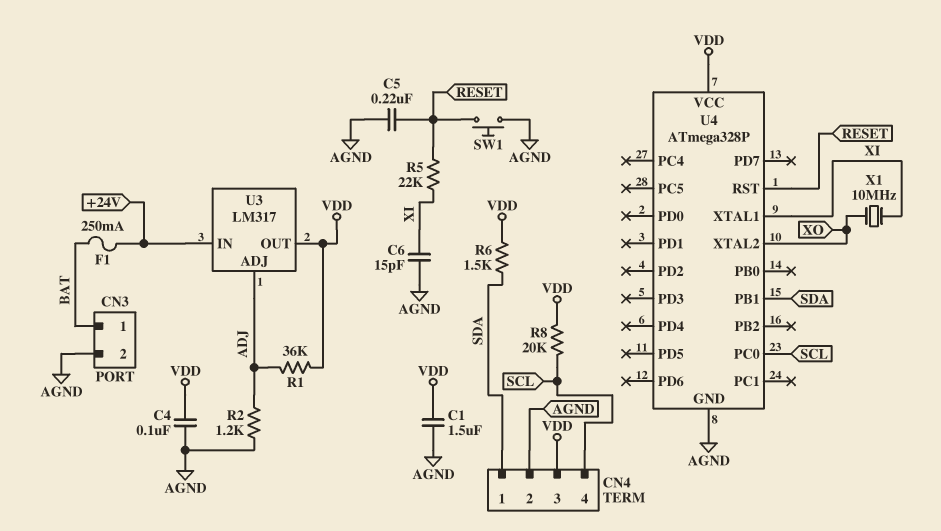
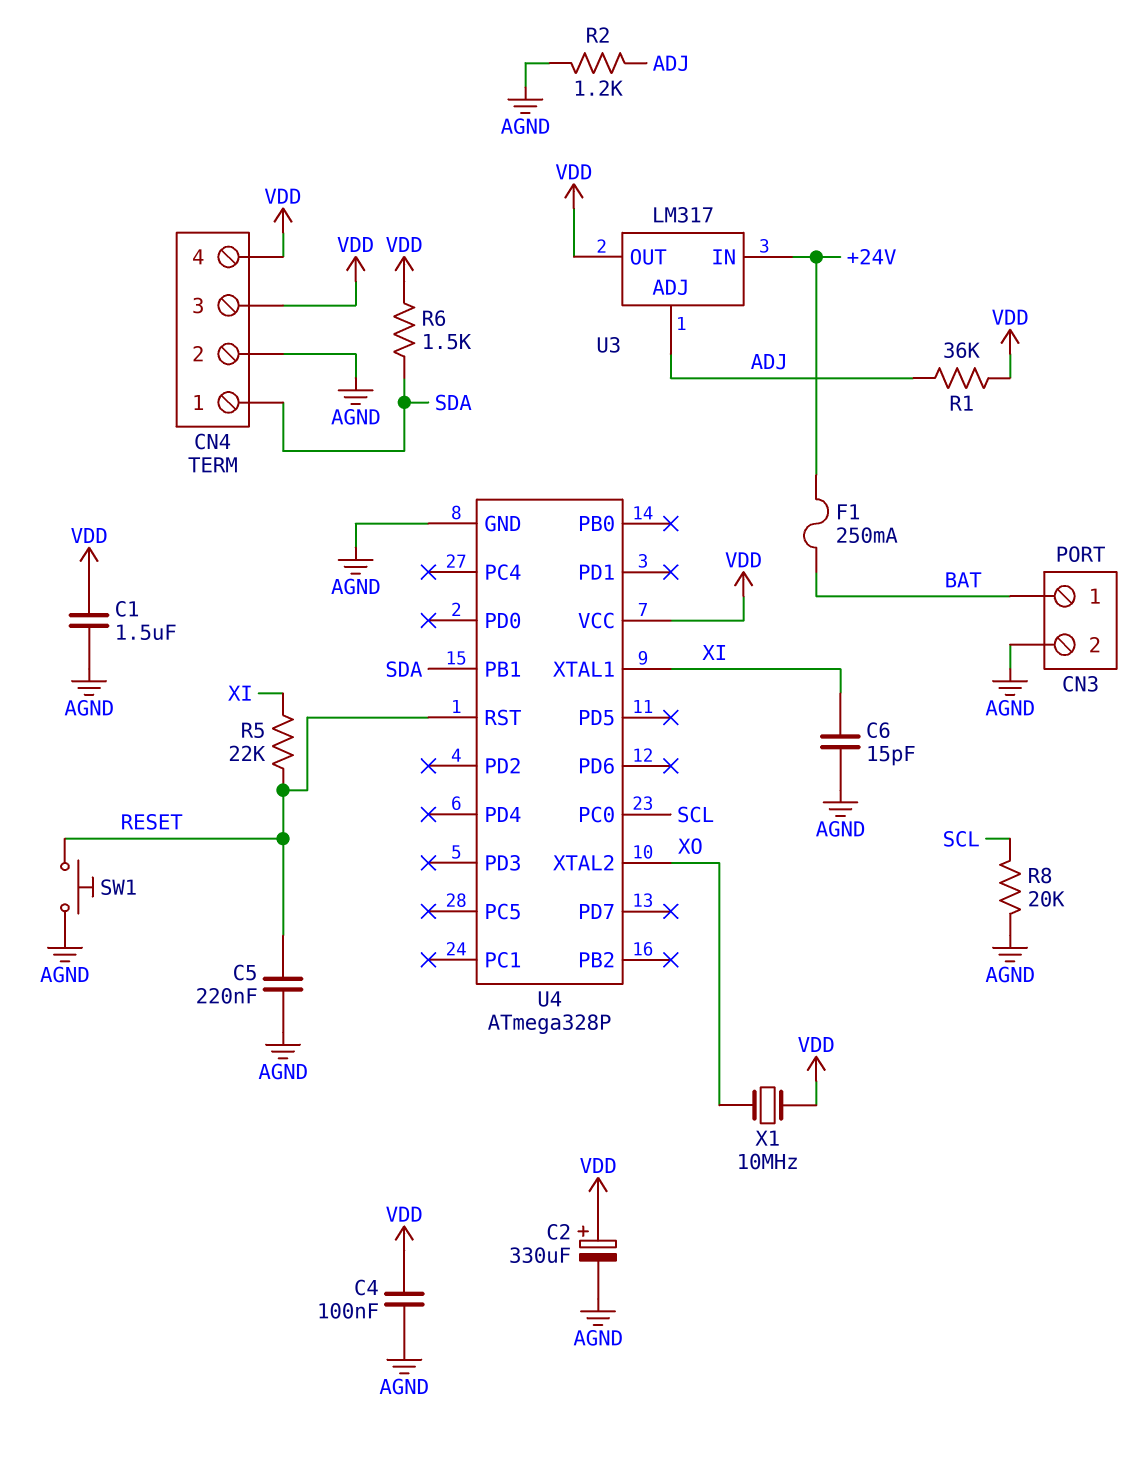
C2: none -> 330uF (plus VDD, minus AGND)
CN4 pin 4: SCL -> VDD
R8: 20k (SCL, VDD) -> 20k (AGND, SCL)
X1: 10MHz (XI, XO) -> 10MHz (VDD, XO)

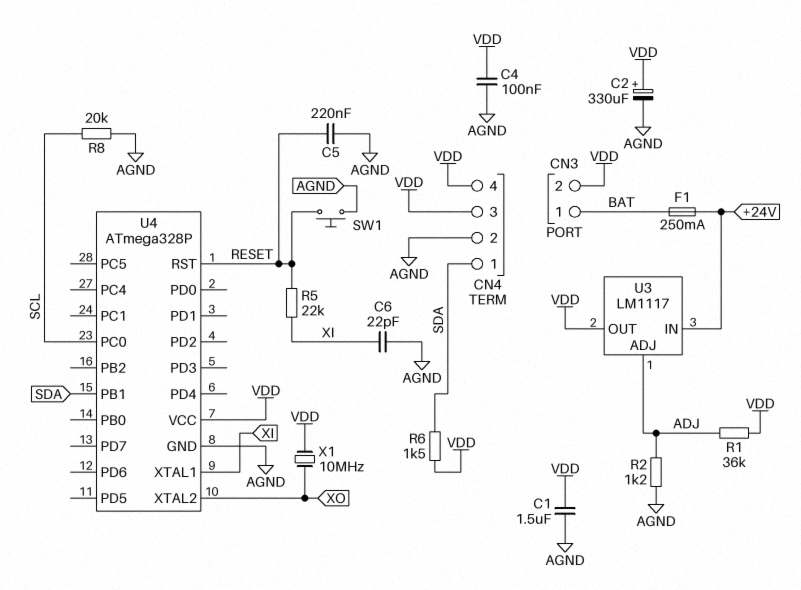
C6: 15pF (AGND, XI) -> 22pF (AGND, XI)
CN3 pin 2: AGND -> VDD
U3: LM317 -> LM1117

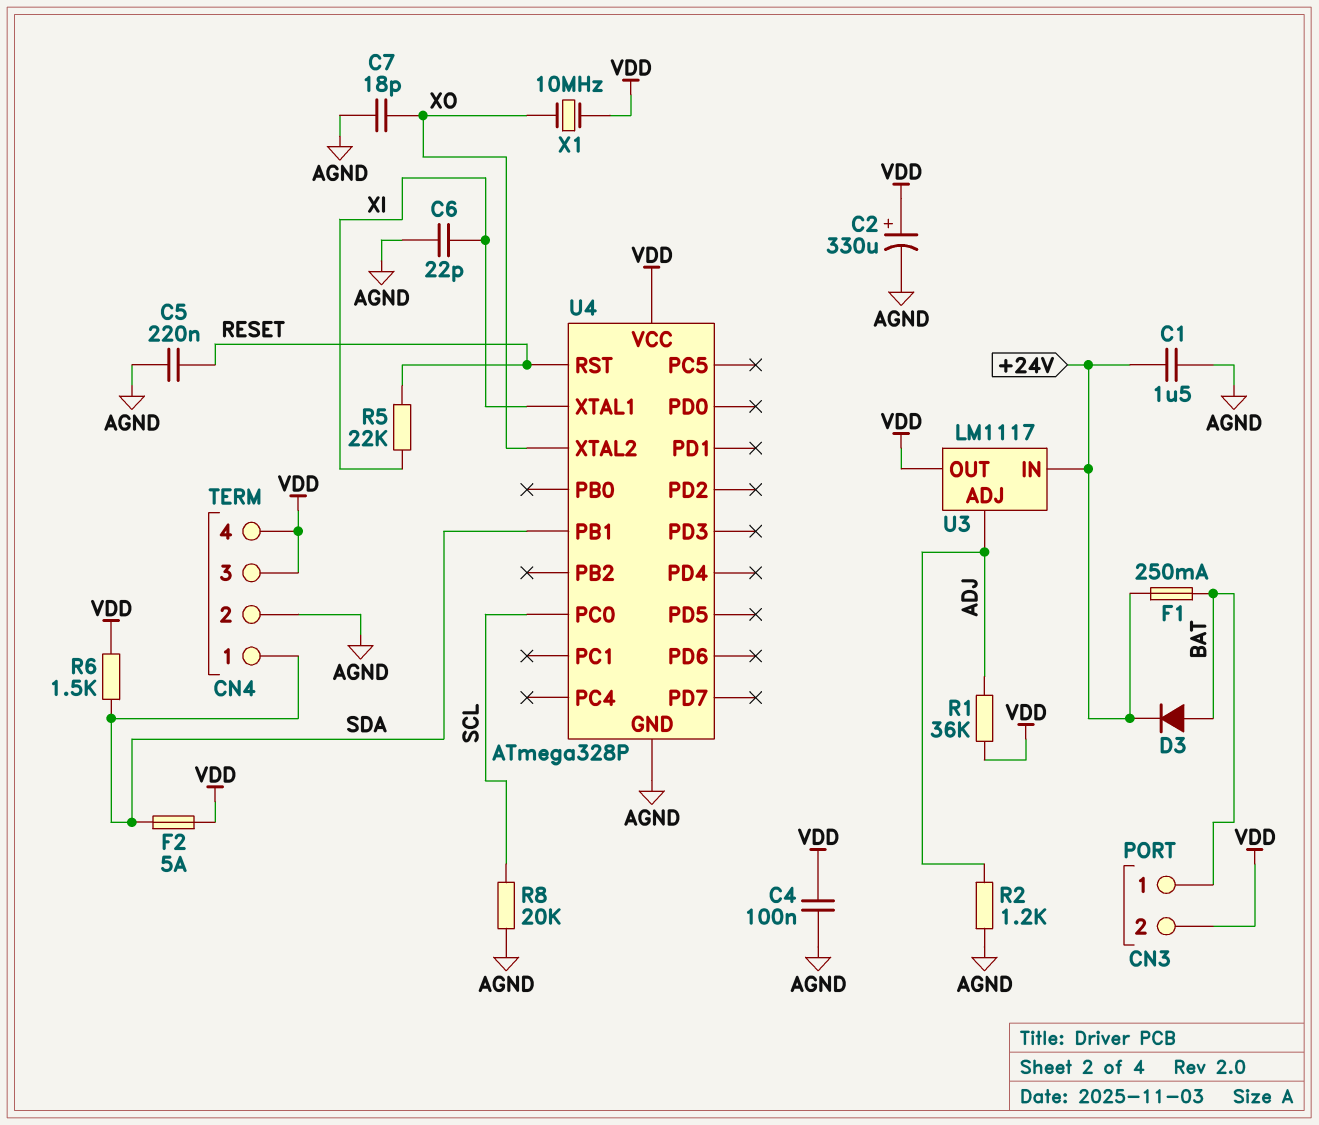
C1: 1.5uF (AGND, VDD) -> 1.5uF (+24V, AGND)
C7: none -> 18pF (AGND, XO)
D3: none -> diode (A BAT, K +24V)
F2: none -> 5A (SDA, VDD)
SW1: button (AGND, RESET) -> none

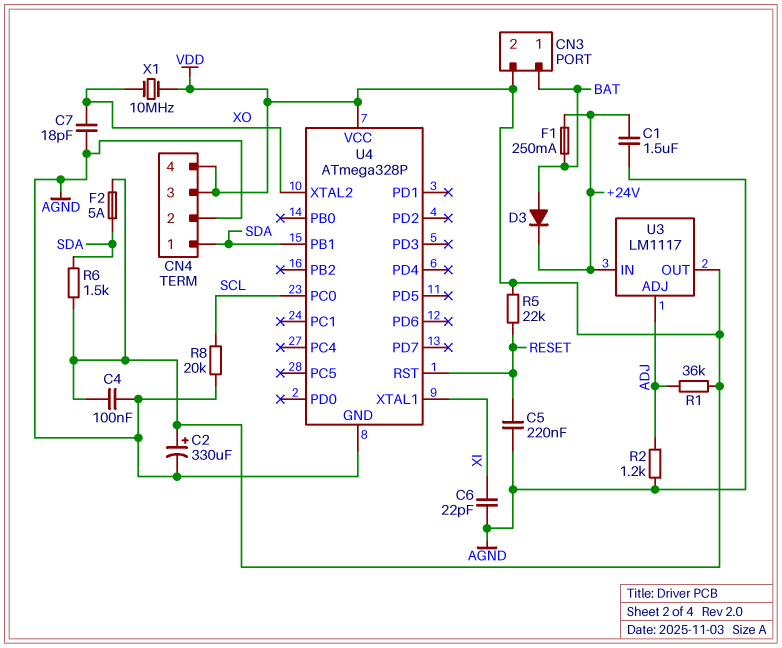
R5: 22k (RESET, XI) -> 22k (RESET, VDD)

